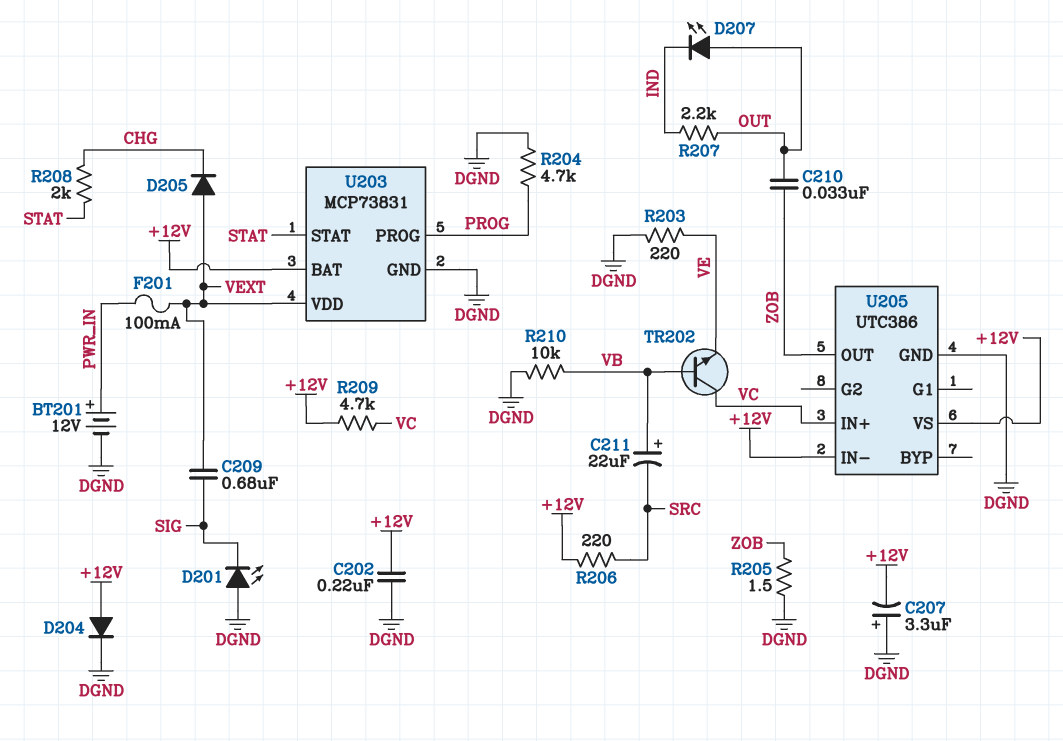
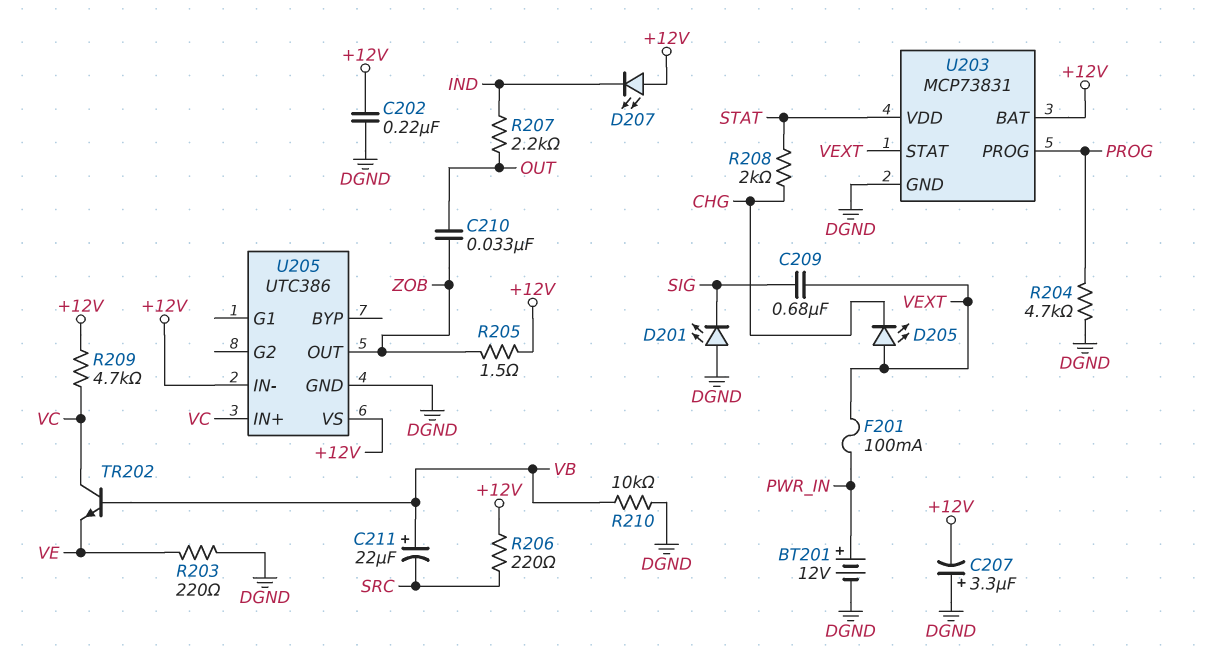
D204: diode (A +12V, K DGND) -> none
D205: diode (A VEXT, K CHG) -> LED (A VEXT, K CHG)
D207: LED (A OUT, K IND) -> LED (A +12V, K IND)
R205: 1.5 (DGND, ZOB) -> 1.5 (+12V, ZOB)
U203 pin STAT: STAT -> VEXT
U203 pin VDD: VEXT -> STAT

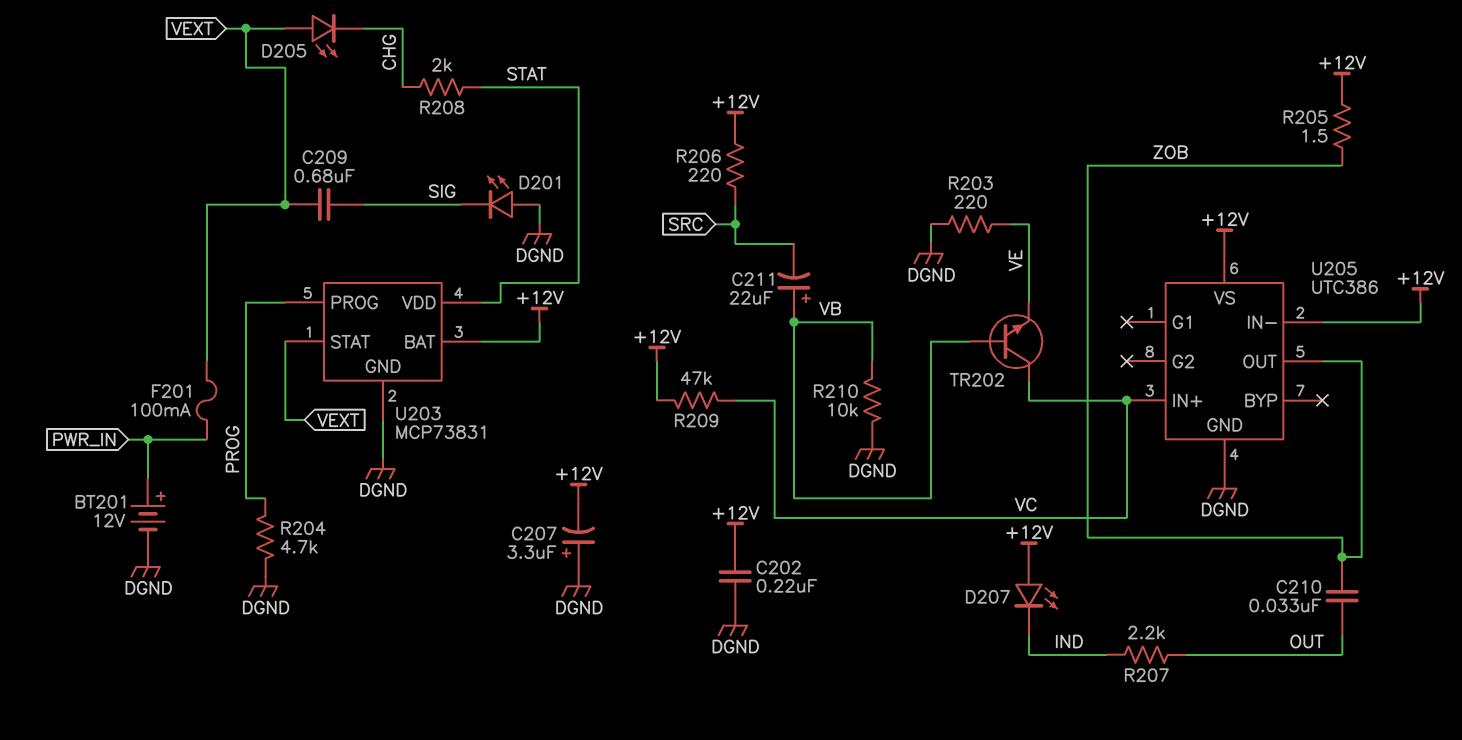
R209: 4.7k (+12V, VC) -> 47k (+12V, VC)

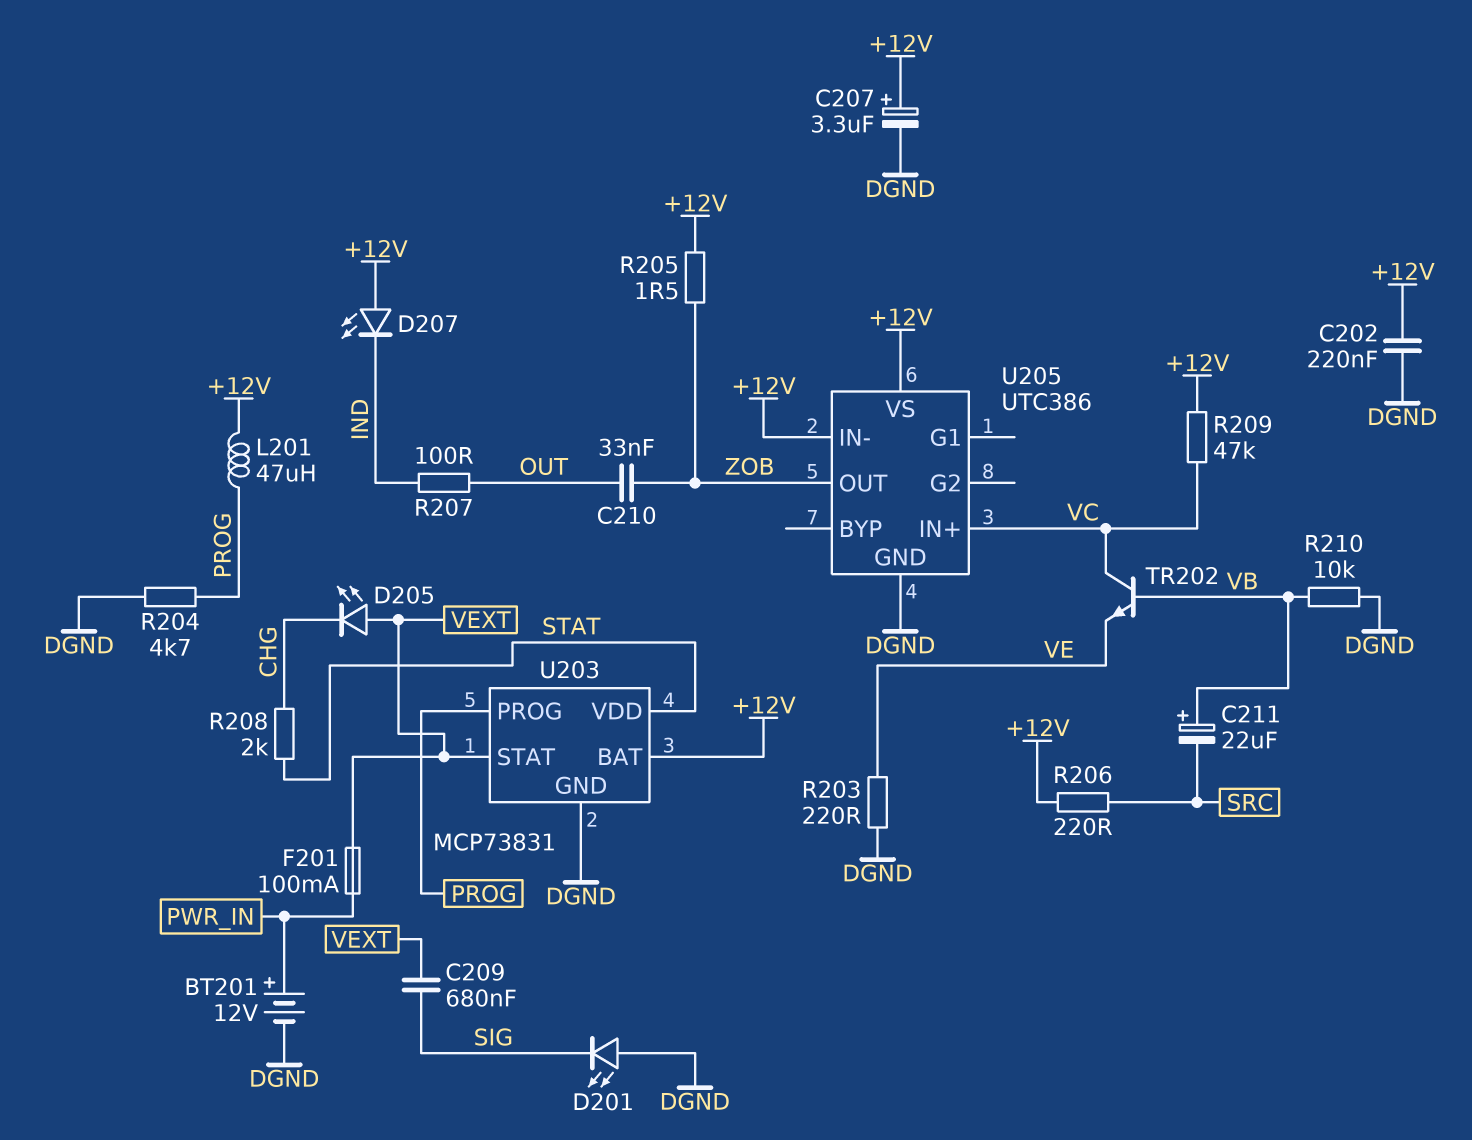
C207: 3.3uF (plus DGND, minus +12V) -> 3.3uF (plus +12V, minus DGND)
L201: none -> 47uH (+12V, PROG)
R207: 2.2k (IND, OUT) -> 100 (IND, OUT)

